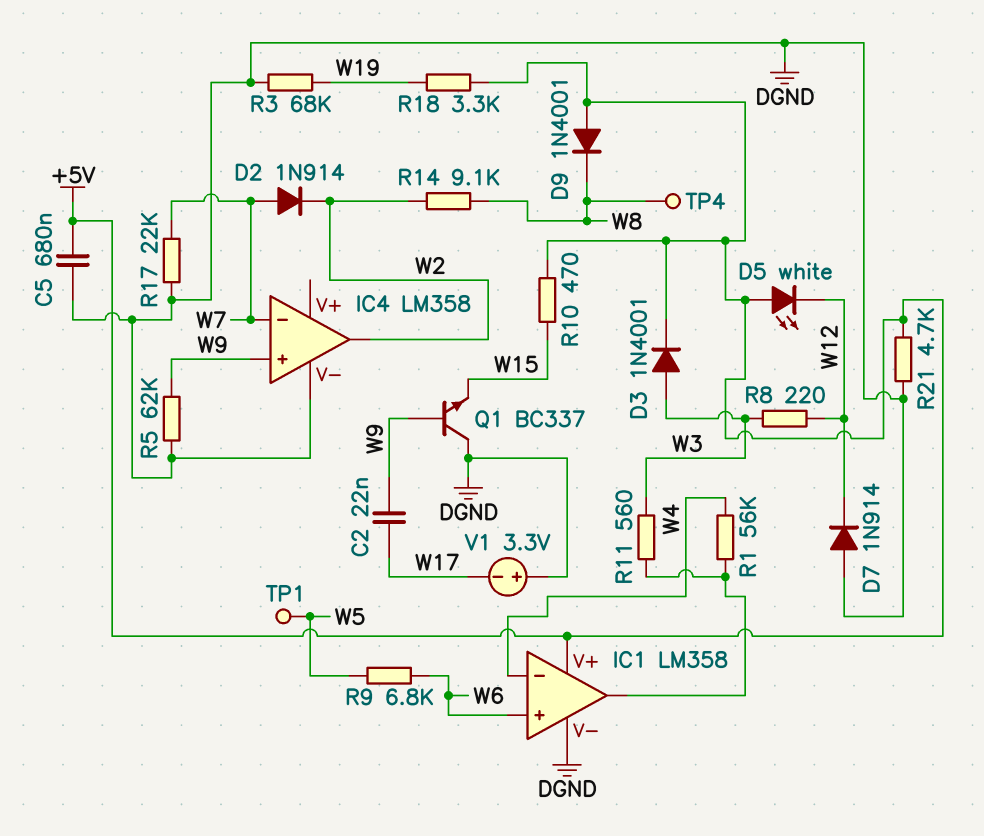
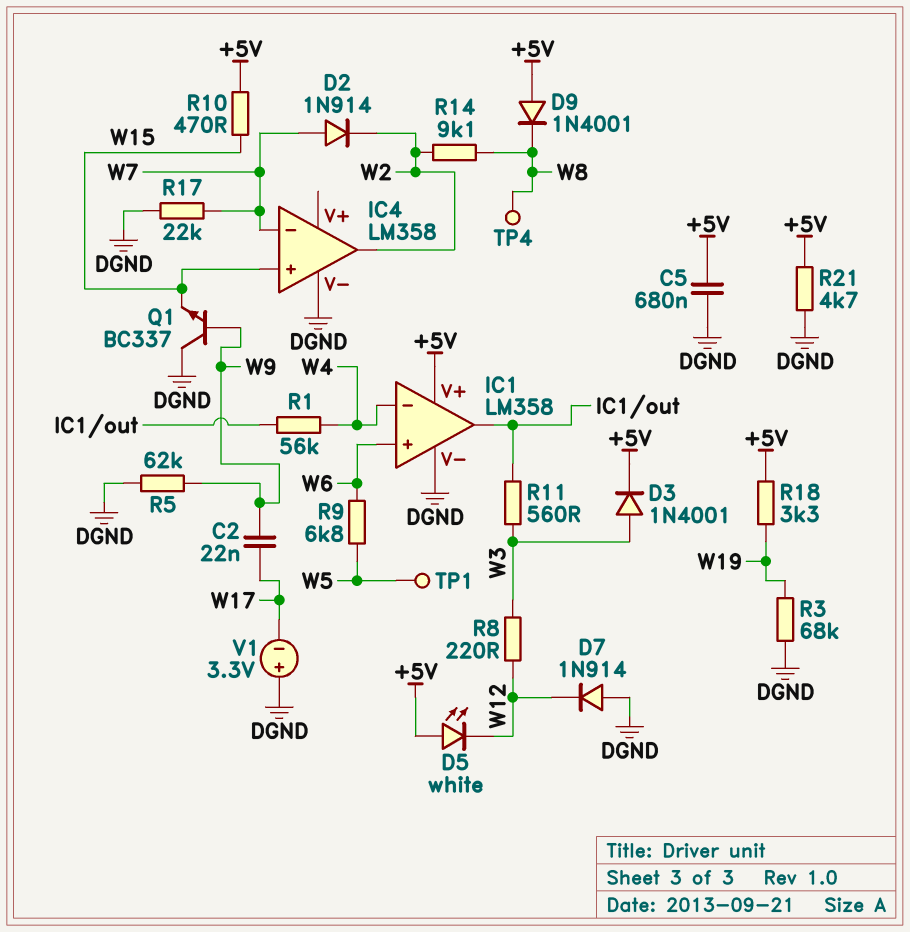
IC4 pin in+: W9 -> W15

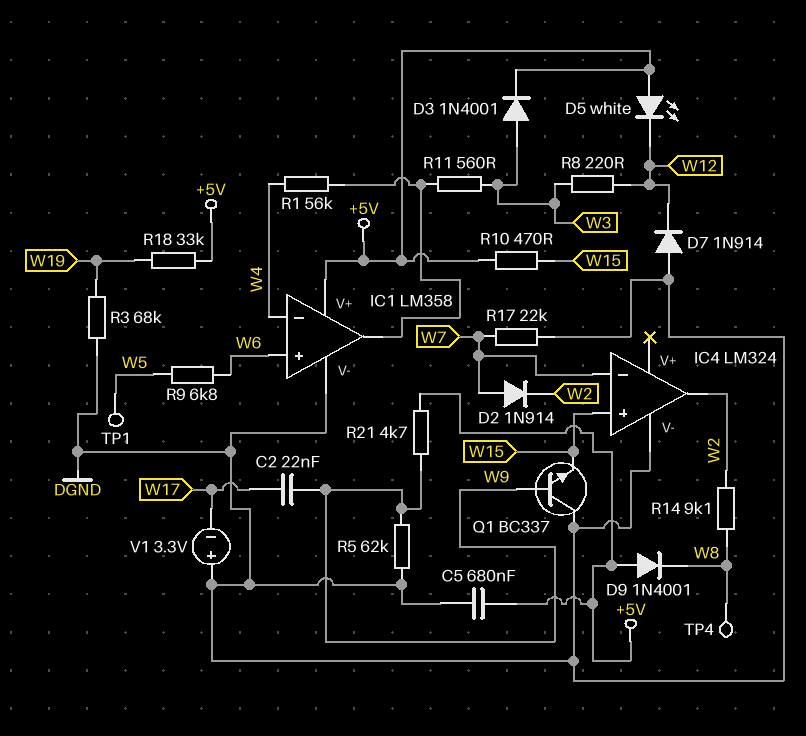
IC4: LM358 -> LM324
R18: 3.3k (+5V, W19) -> 33k (+5V, W19)
R21: 4.7k (+5V, DGND) -> 4.7k (+5V, W9)

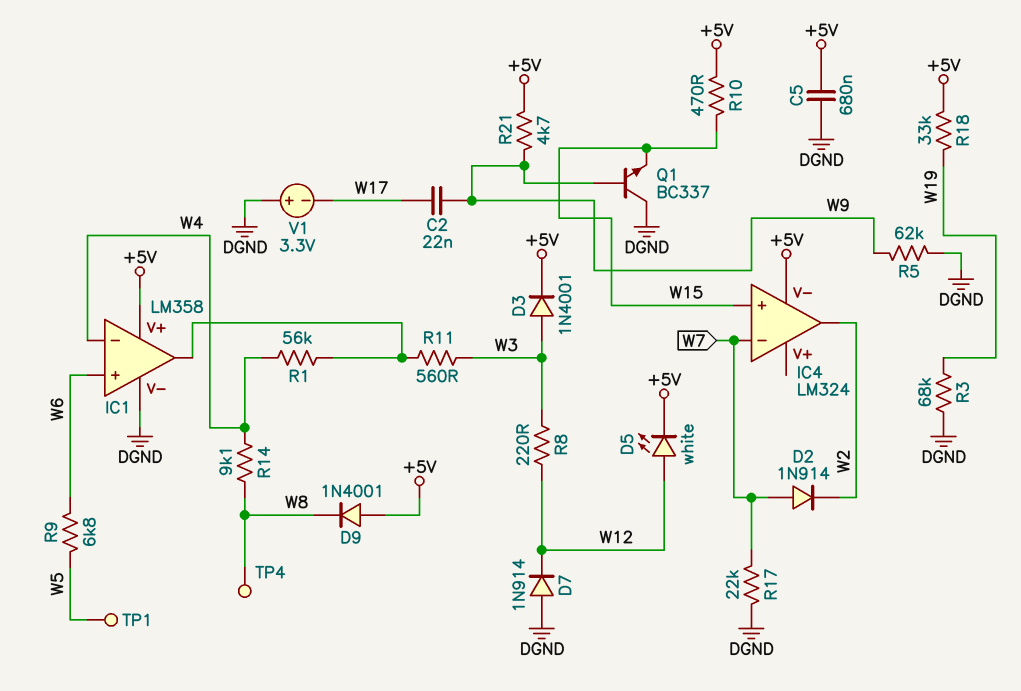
D5: LED white (A +5V, K W12) -> LED white (A W12, K +5V)
IC4 pin V-: DGND -> +5V
R14: 9.1k (W2, W8) -> 9.1k (W4, W8)

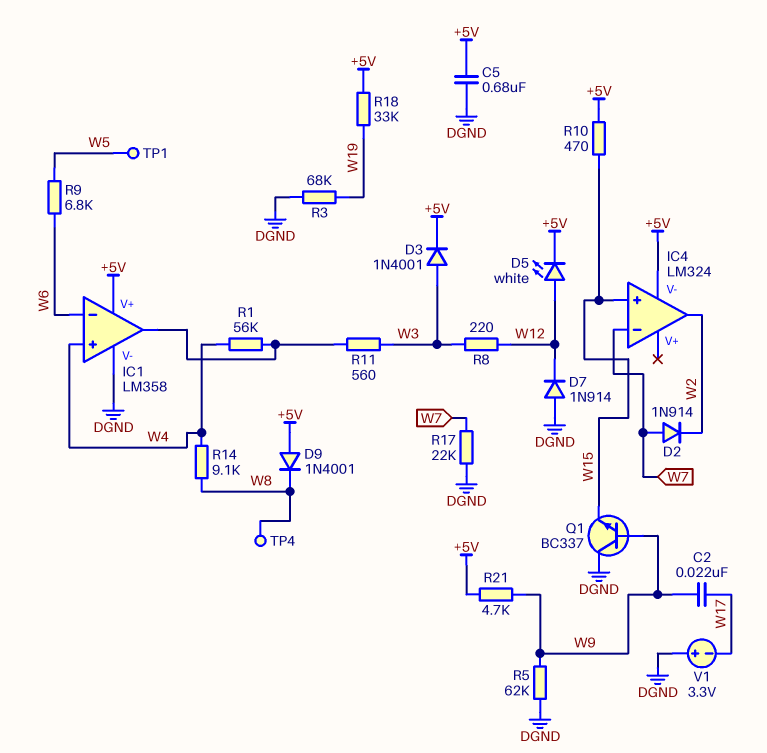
IC1 pin in+: W6 -> W4
IC1 pin in-: W4 -> W6

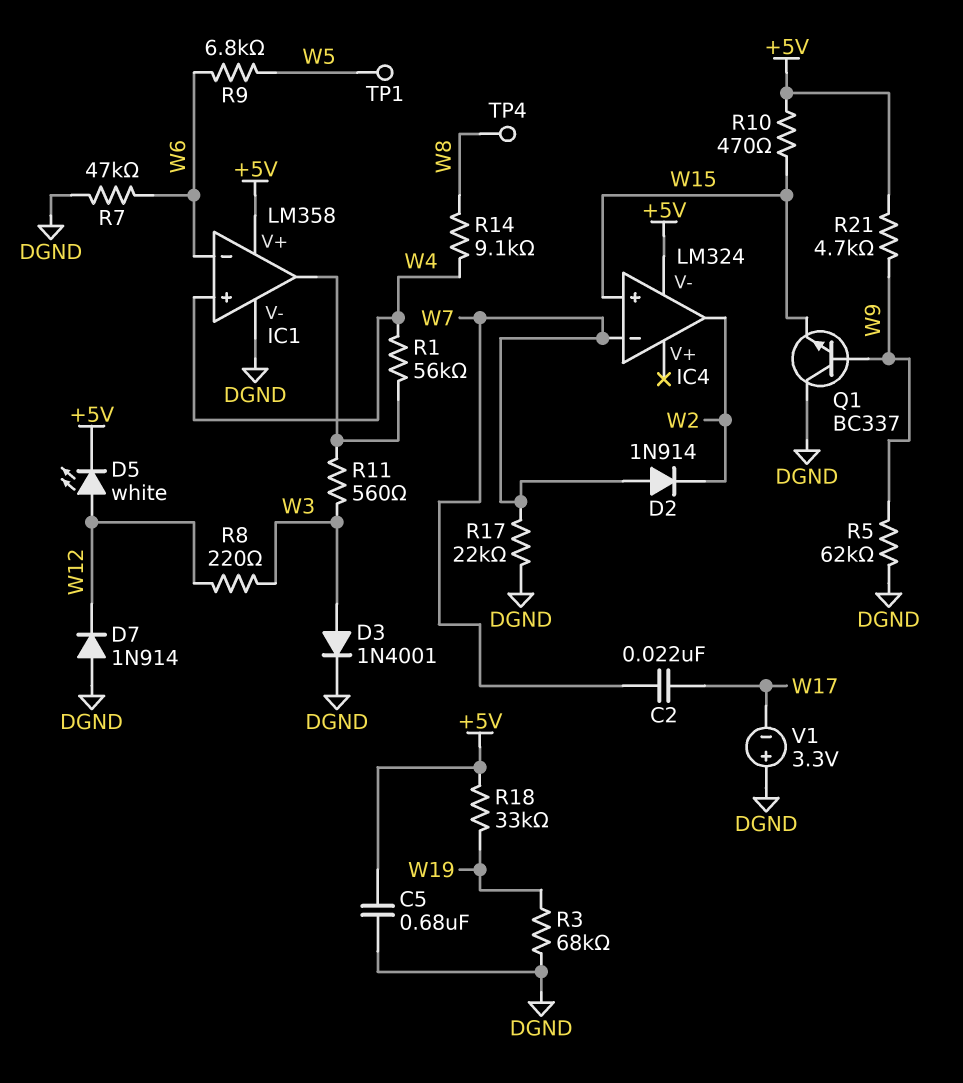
C2: 22nF (W9, W17) -> 22nF (W7, W17)
D3: diode 1N4001 (A W3, K +5V) -> diode 1N4001 (A W3, K DGND)
D9: diode 1N4001 (A +5V, K W8) -> none
R7: none -> 47k (DGND, W6)

